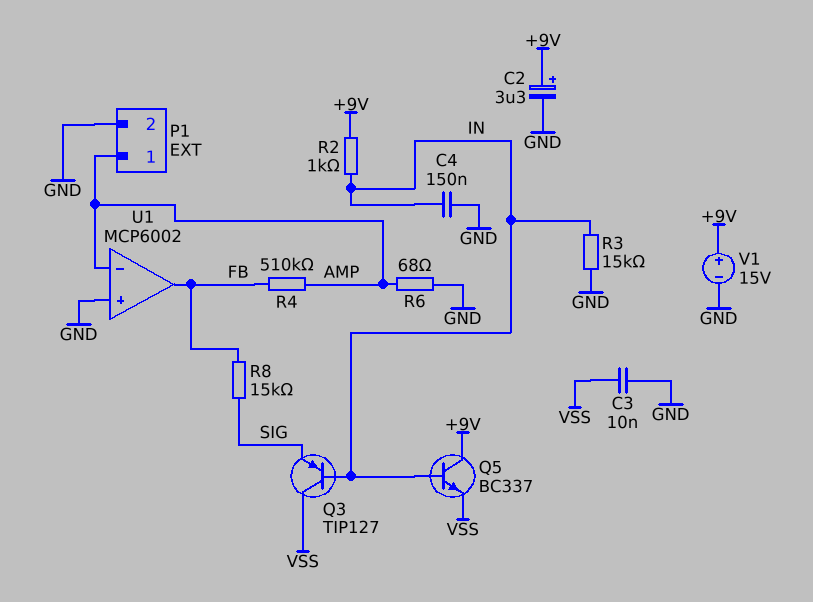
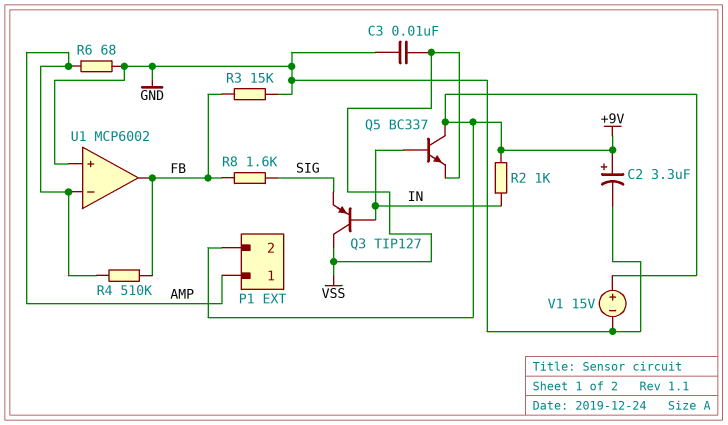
C4: 150nF (GND, IN) -> none
P1 pin 2: GND -> +9V
R3: 15k (GND, IN) -> 15k (FB, GND)
R8: 15k (FB, SIG) -> 1.6k (FB, SIG)

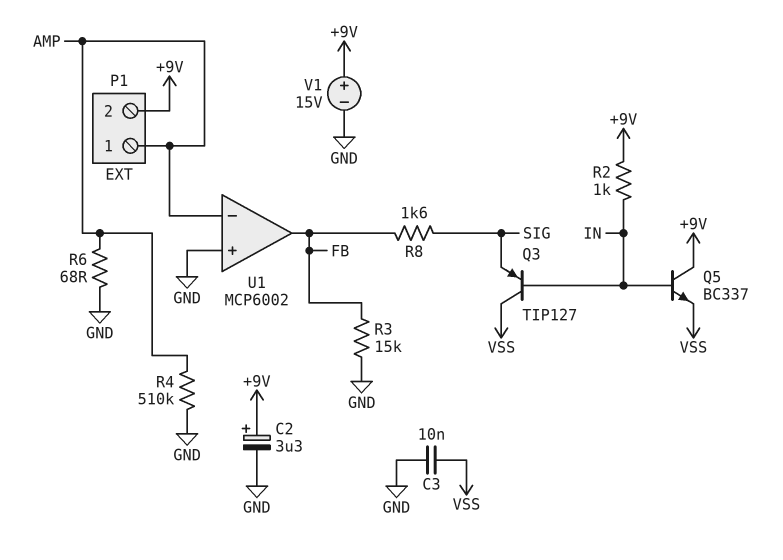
R4: 510k (AMP, FB) -> 510k (AMP, GND)

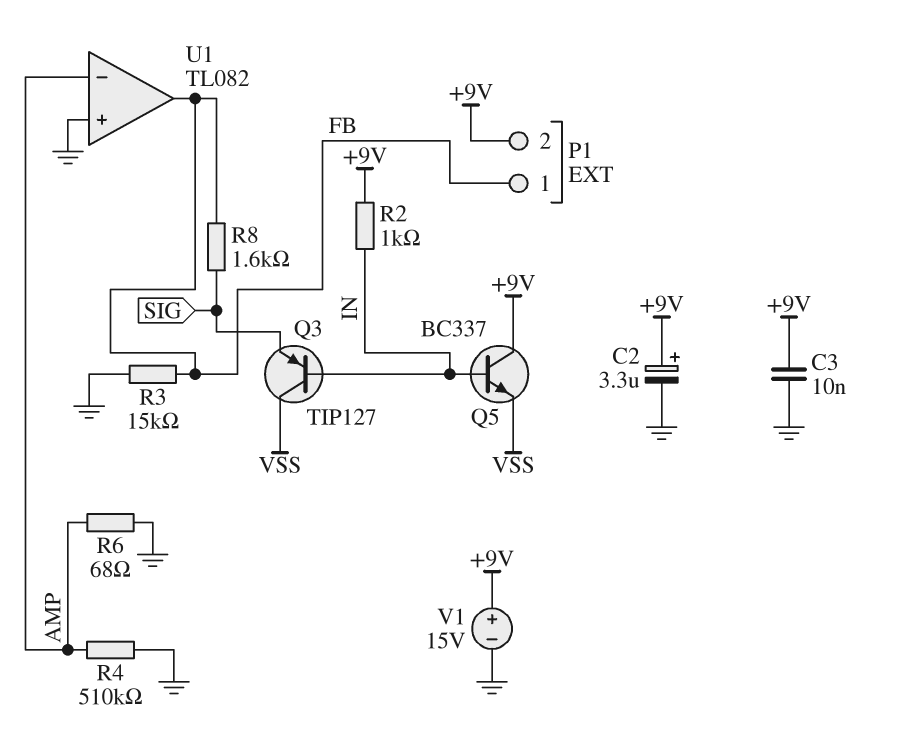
C3: 10nF (GND, VSS) -> 10nF (+9V, GND)
P1 pin 1: AMP -> FB
U1: MCP6002 -> TL082

